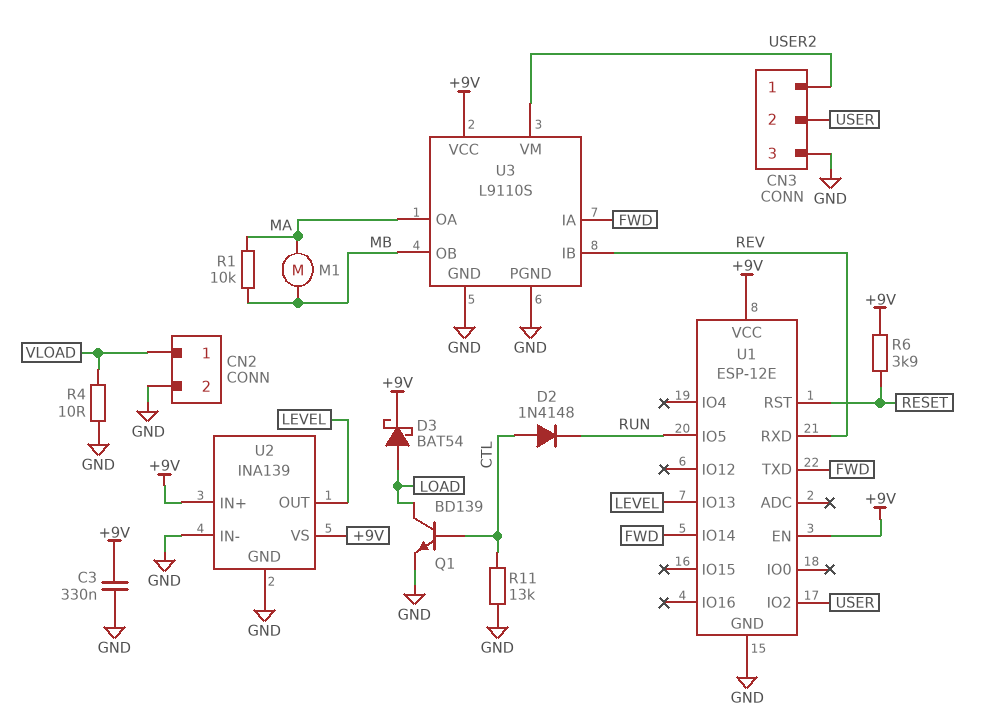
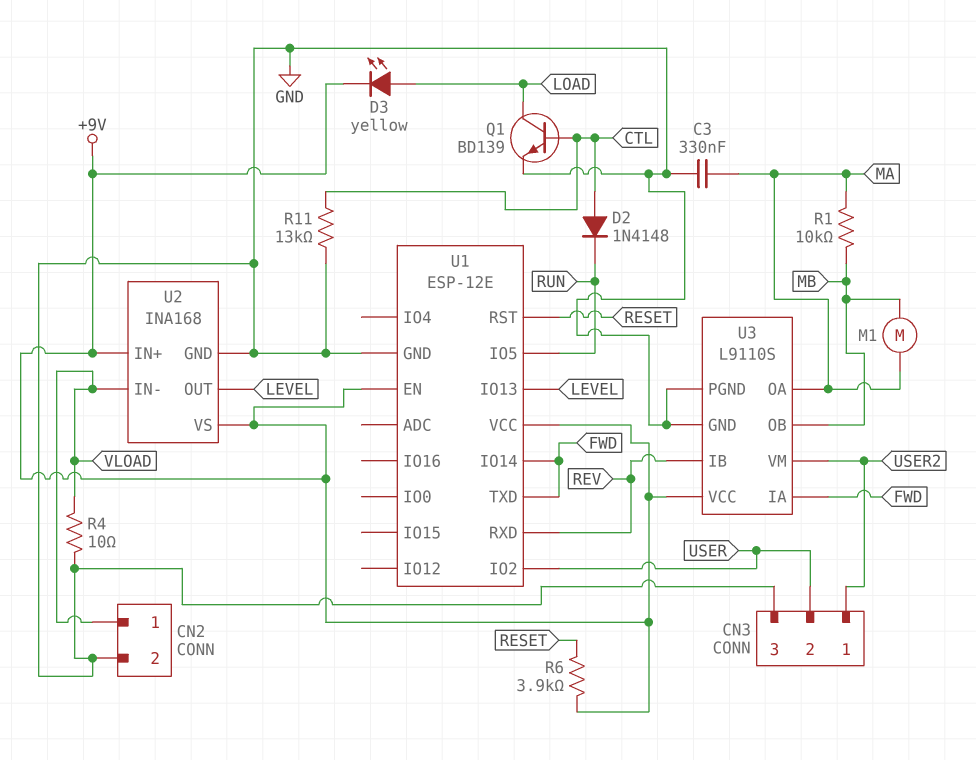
C3: 330nF (+9V, GND) -> 330nF (GND, MA)
D3: schottky BAT54 (A LOAD, K +9V) -> LED yellow (A LOAD, K +9V)
U2: INA139 -> INA168
U2 pin IN-: GND -> VLOAD

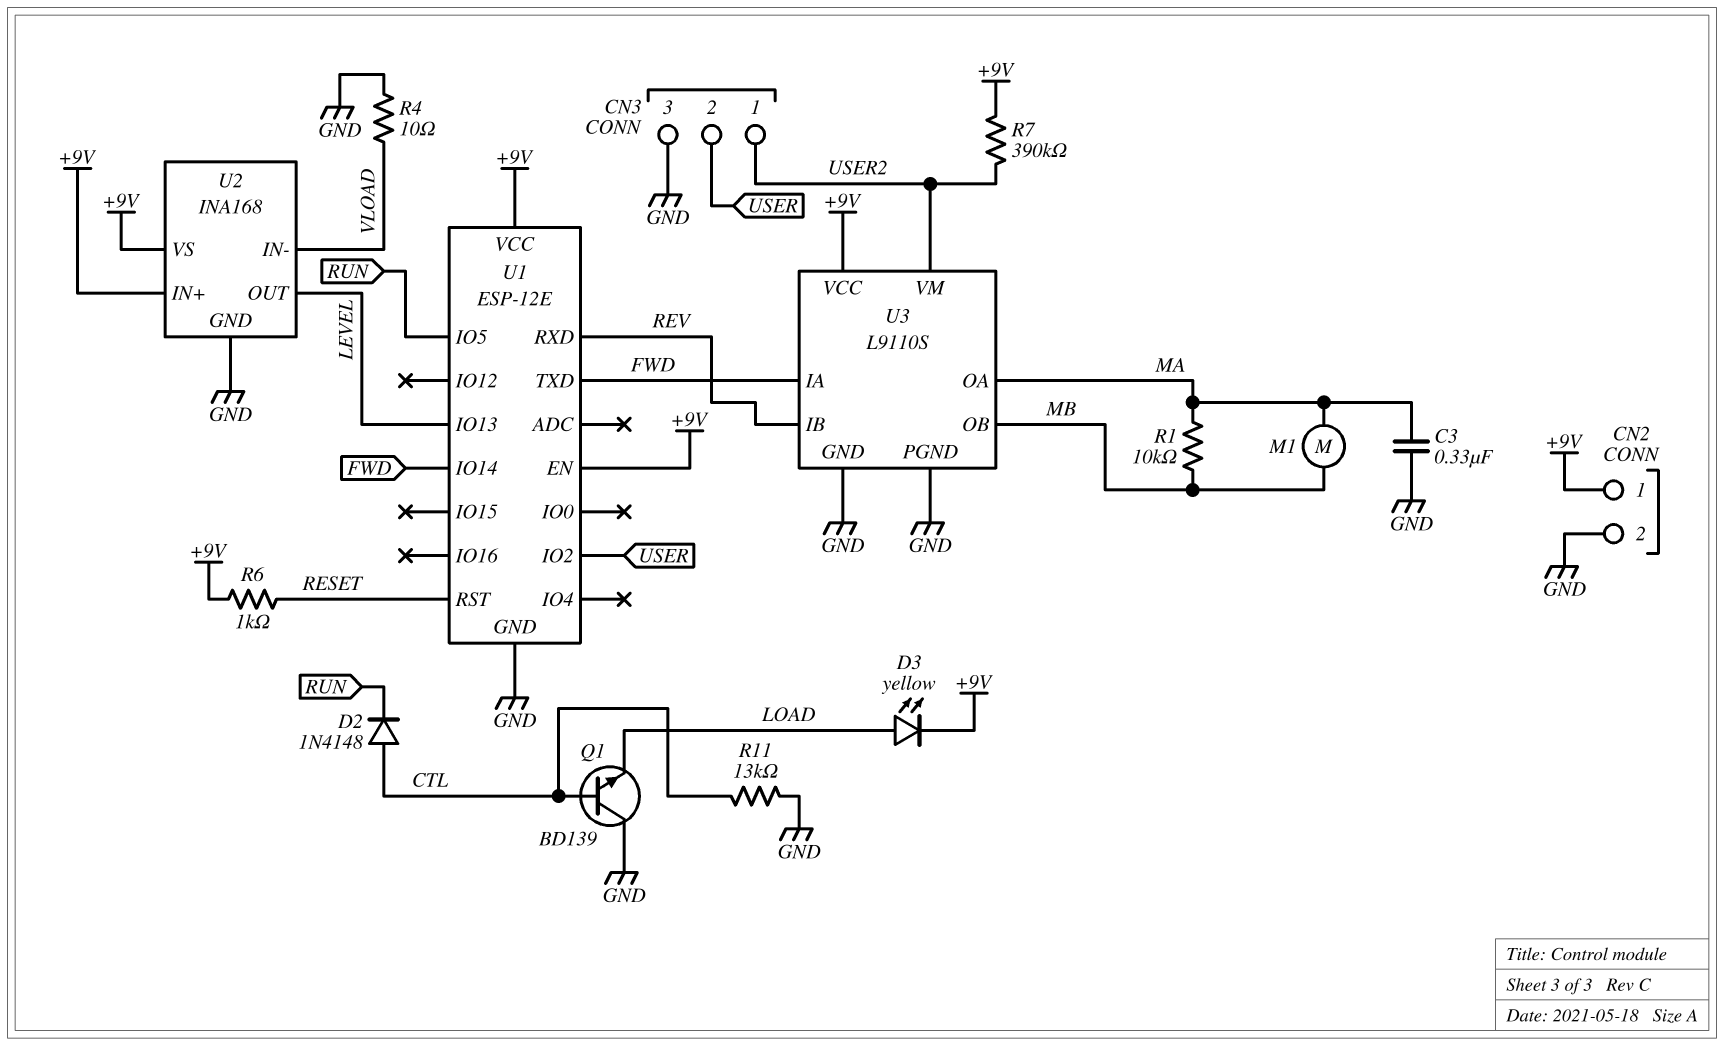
CN2 pin 1: VLOAD -> +9V
Q1: NPN BD139 (B CTL, C LOAD, E GND) -> NPN BD139 (B CTL, C GND, E LOAD)
R6: 3.9k (+9V, RESET) -> 1k (+9V, RESET)
R7: none -> 390k (+9V, USER2)

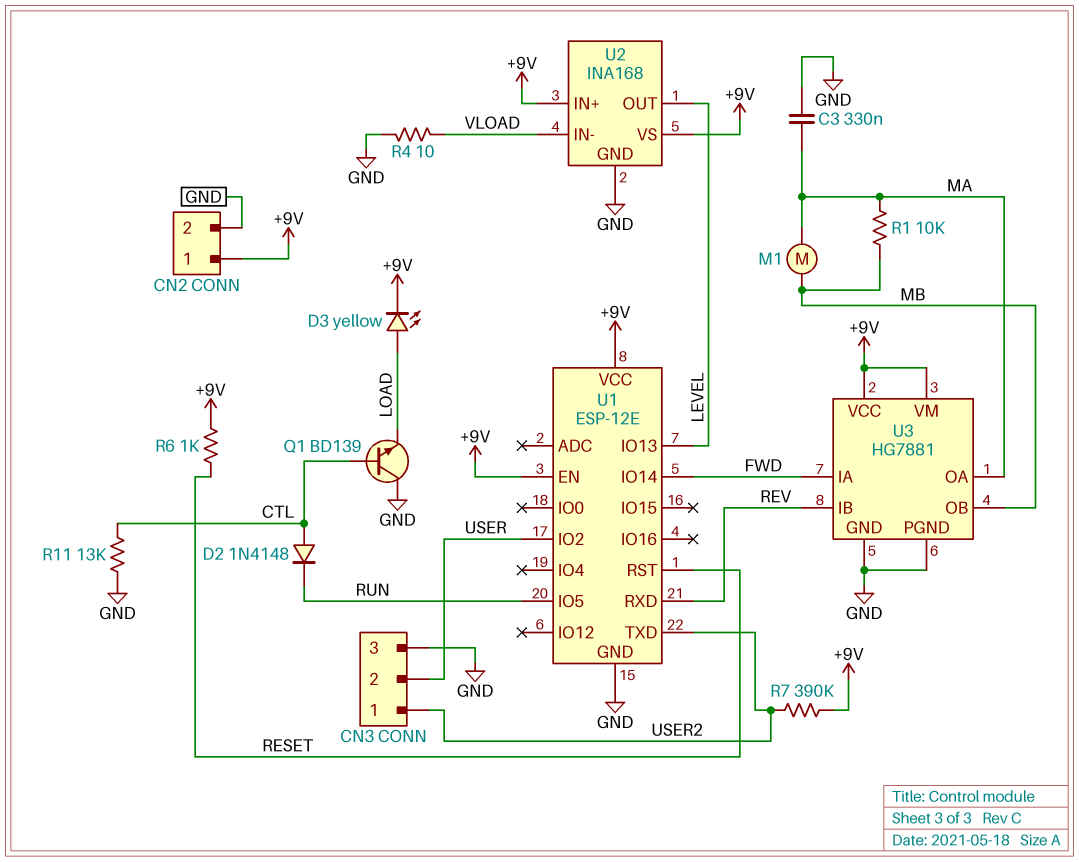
U1 pin TXD: FWD -> USER2
U3: L9110S -> HG7881
U3 pin VM: USER2 -> +9V

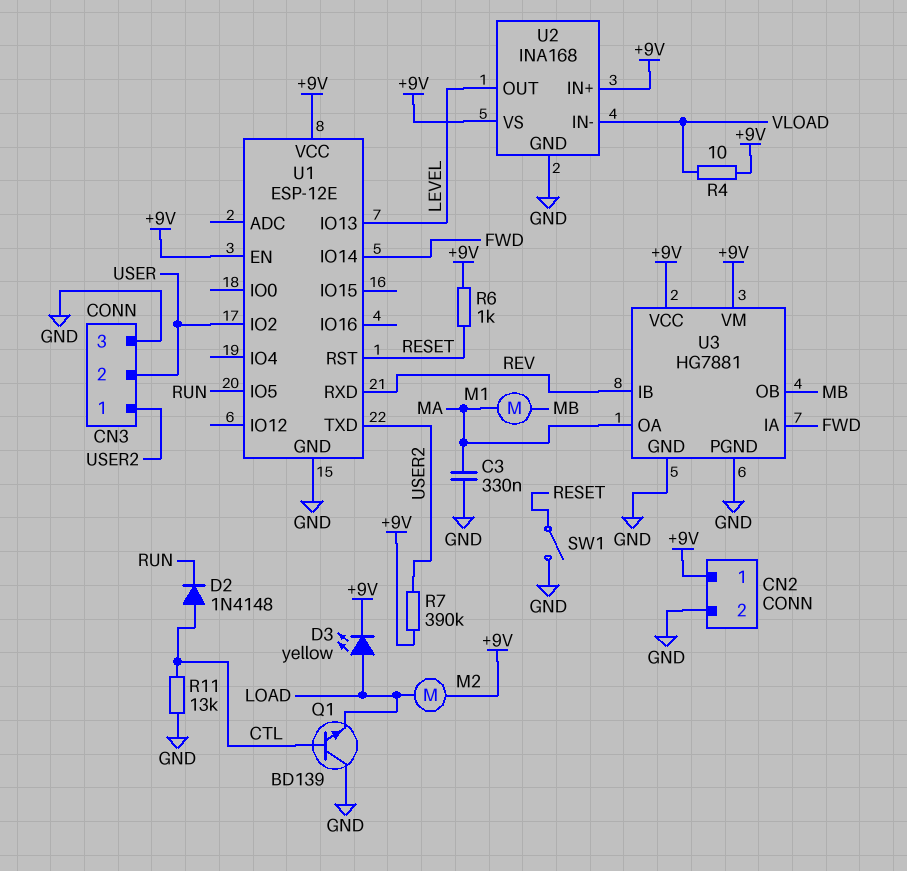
M2: none -> motor (+9V, LOAD)
R1: 10k (MA, MB) -> none
R4: 10 (GND, VLOAD) -> 10 (+9V, VLOAD)
SW1: none -> switch (GND, RESET)

